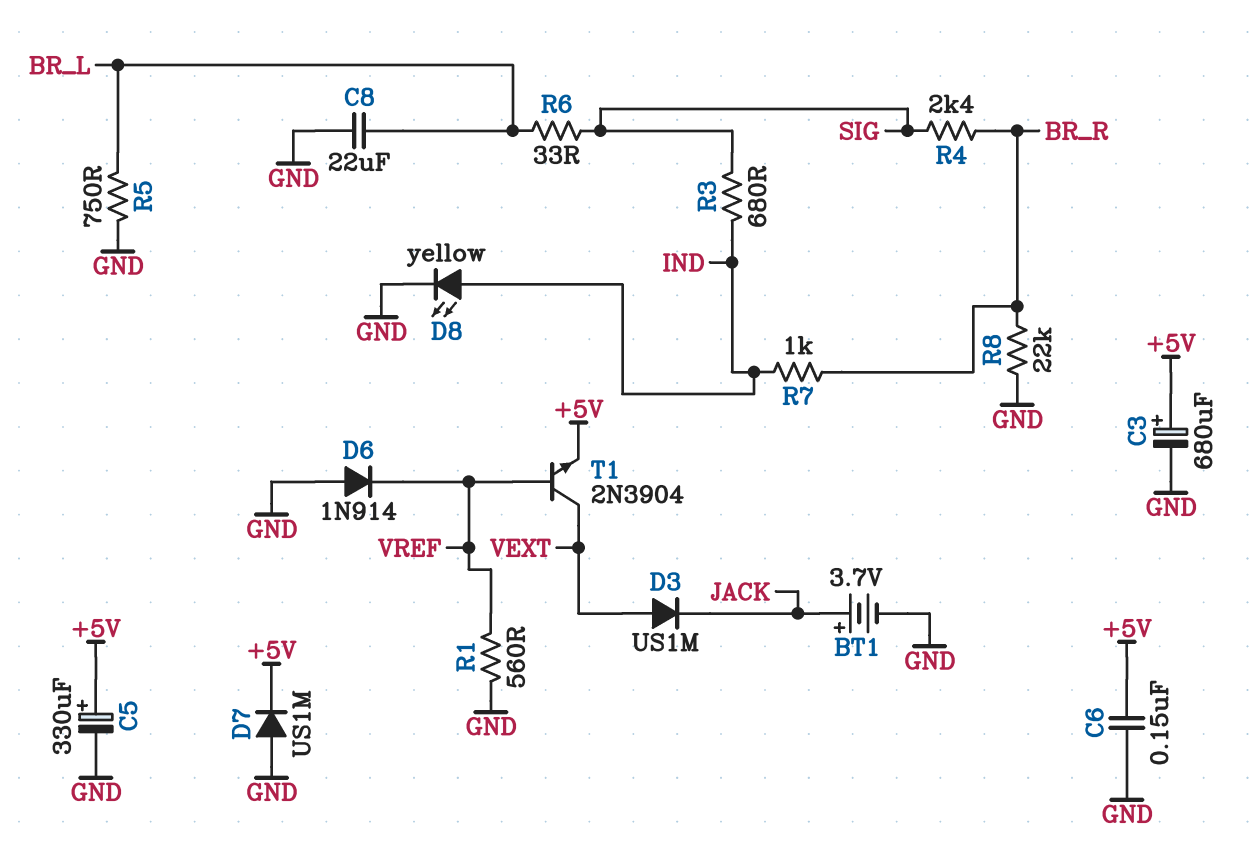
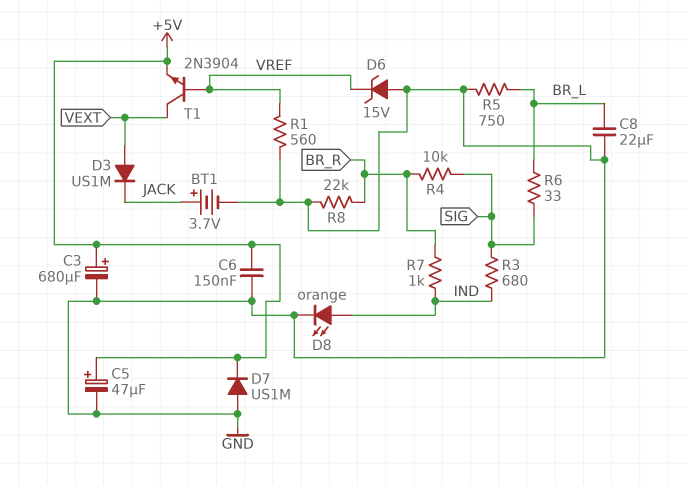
C5: 330uF (plus +5V, minus GND) -> 47uF (plus +5V, minus GND)
D6: diode 1N914 (A GND, K VREF) -> zener 15V (A GND, K VREF)
D8: LED yellow (A IND, K GND) -> LED orange (A IND, K GND)
R4: 2.4k (BR_R, SIG) -> 10k (BR_R, SIG)

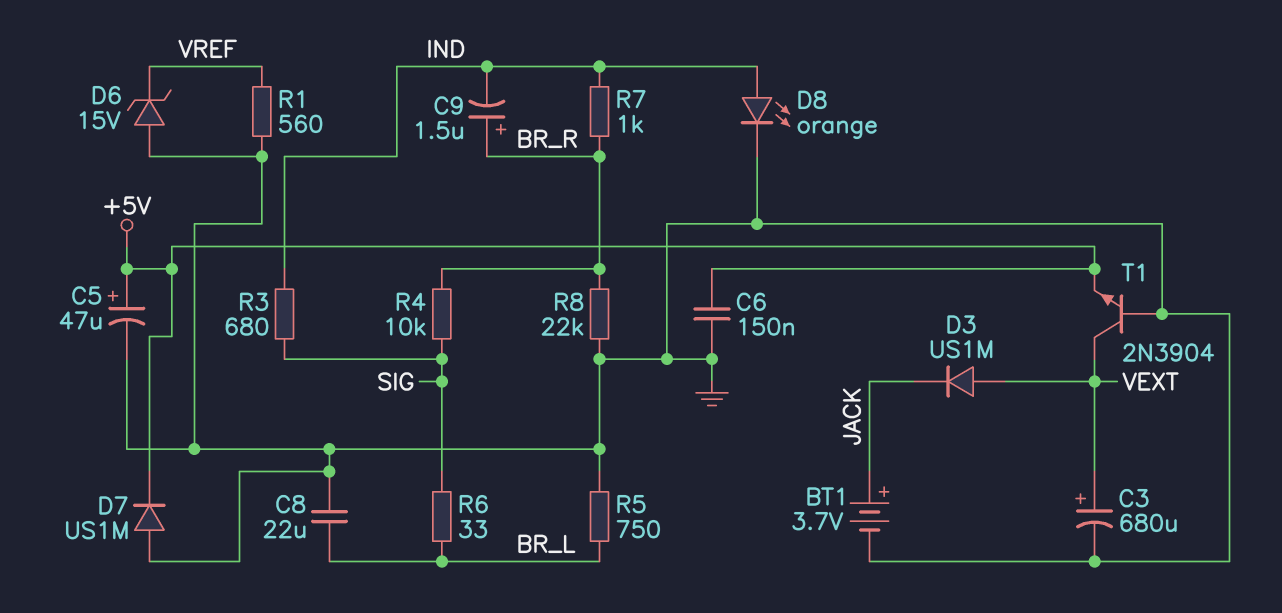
C3: 680uF (plus +5V, minus GND) -> 680uF (plus VEXT, minus GND)
C9: none -> 1.5uF (plus BR_R, minus IND)
T1: NPN 2N3904 (B VREF, C VEXT, E +5V) -> NPN 2N3904 (B GND, C VEXT, E +5V)

